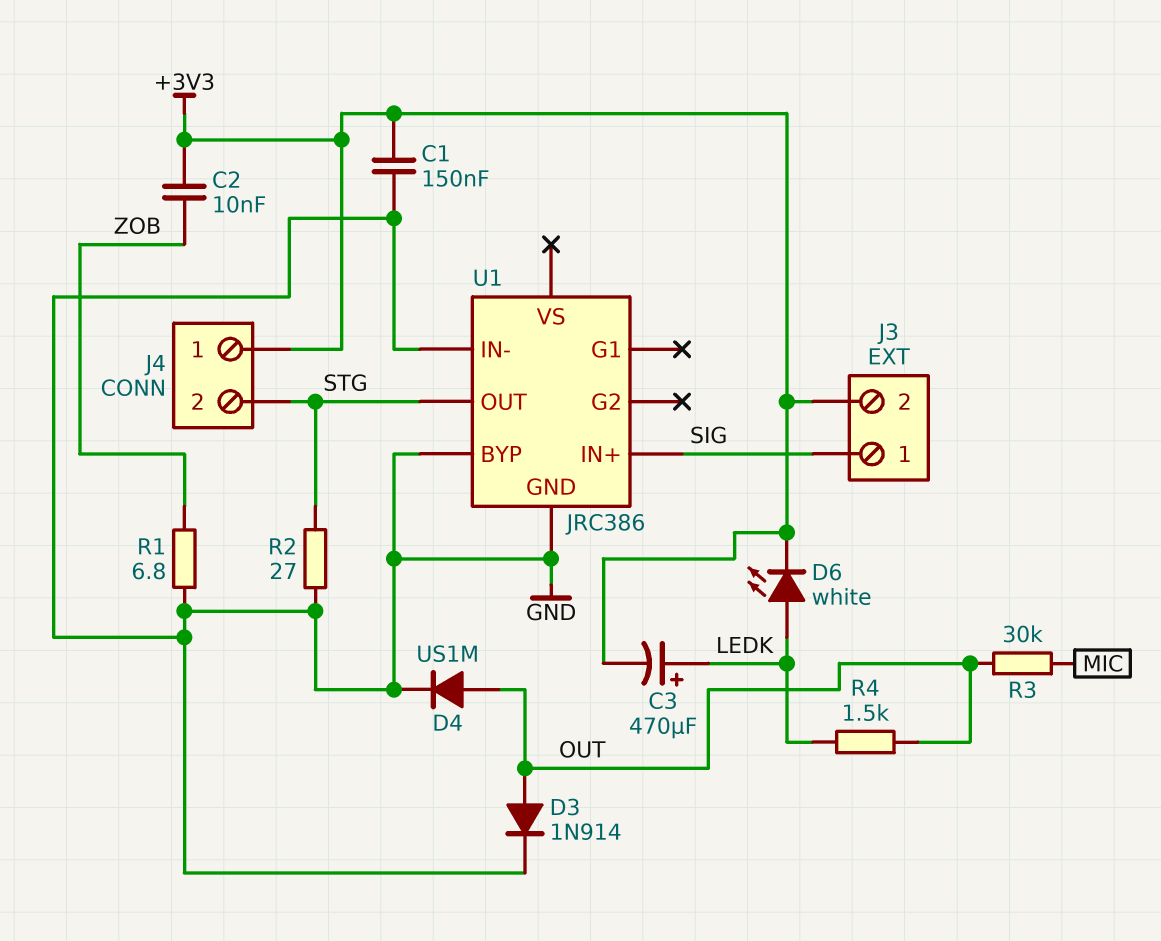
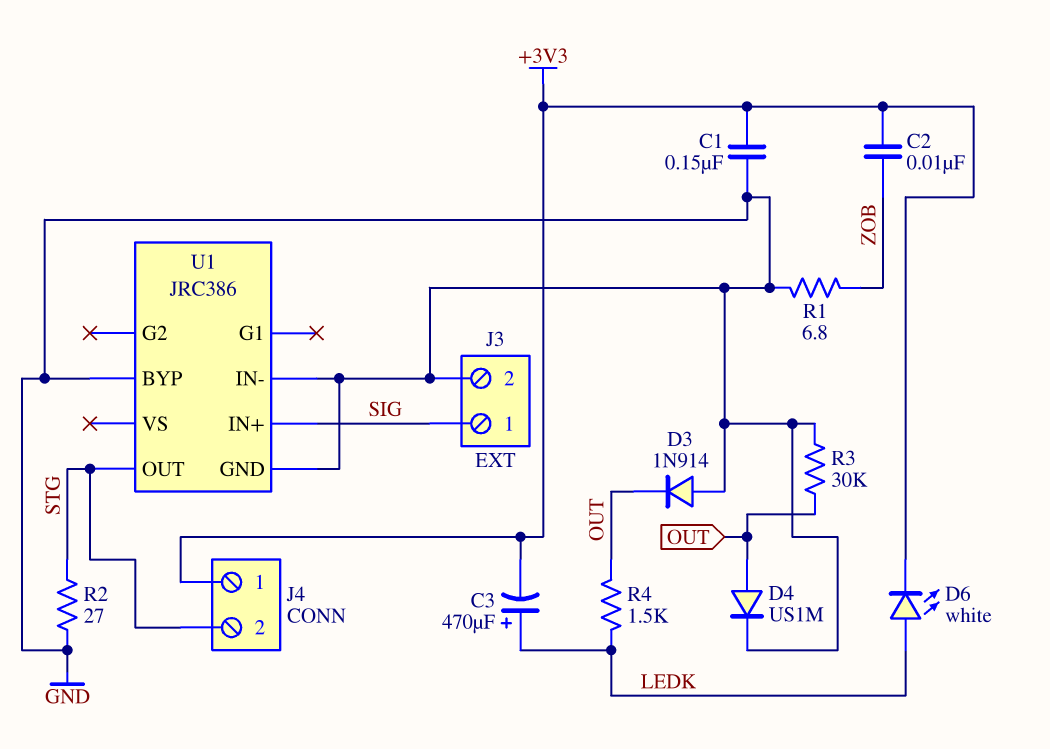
D3: diode 1N914 (A OUT, K GND) -> diode 1N914 (A GND, K OUT)
J3 pin 2: +3V3 -> GND
R3: 30k (MIC, OUT) -> 30k (GND, OUT)

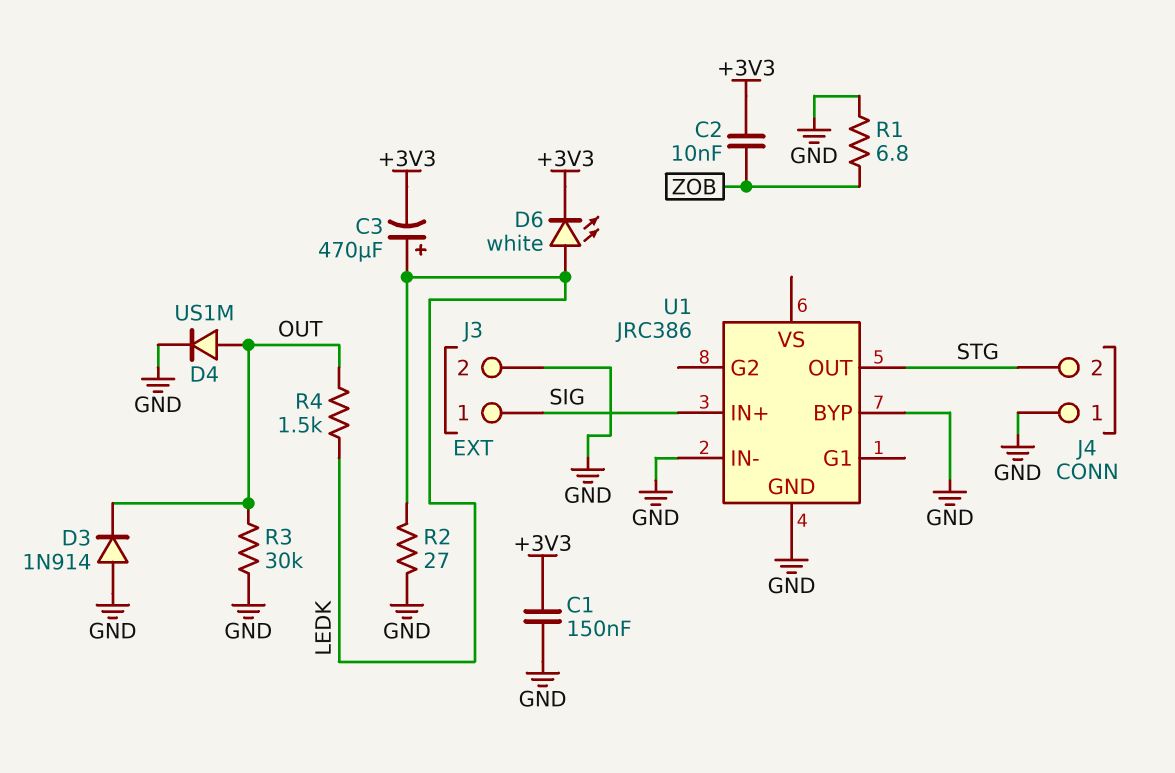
J4 pin 1: +3V3 -> GND
R2: 27 (GND, STG) -> 27 (GND, LEDK)

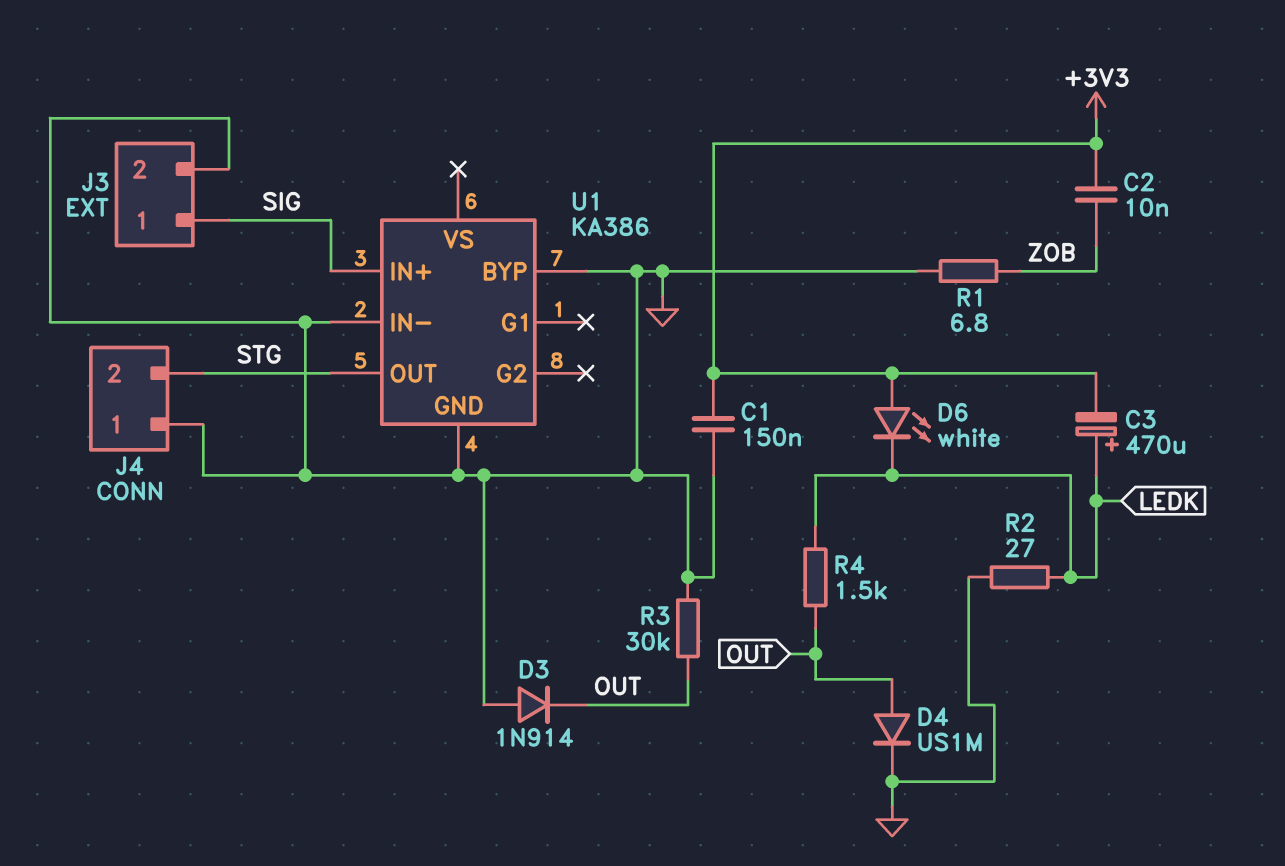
D6: LED white (A LEDK, K +3V3) -> LED white (A +3V3, K LEDK)
U1: JRC386 -> KA386

